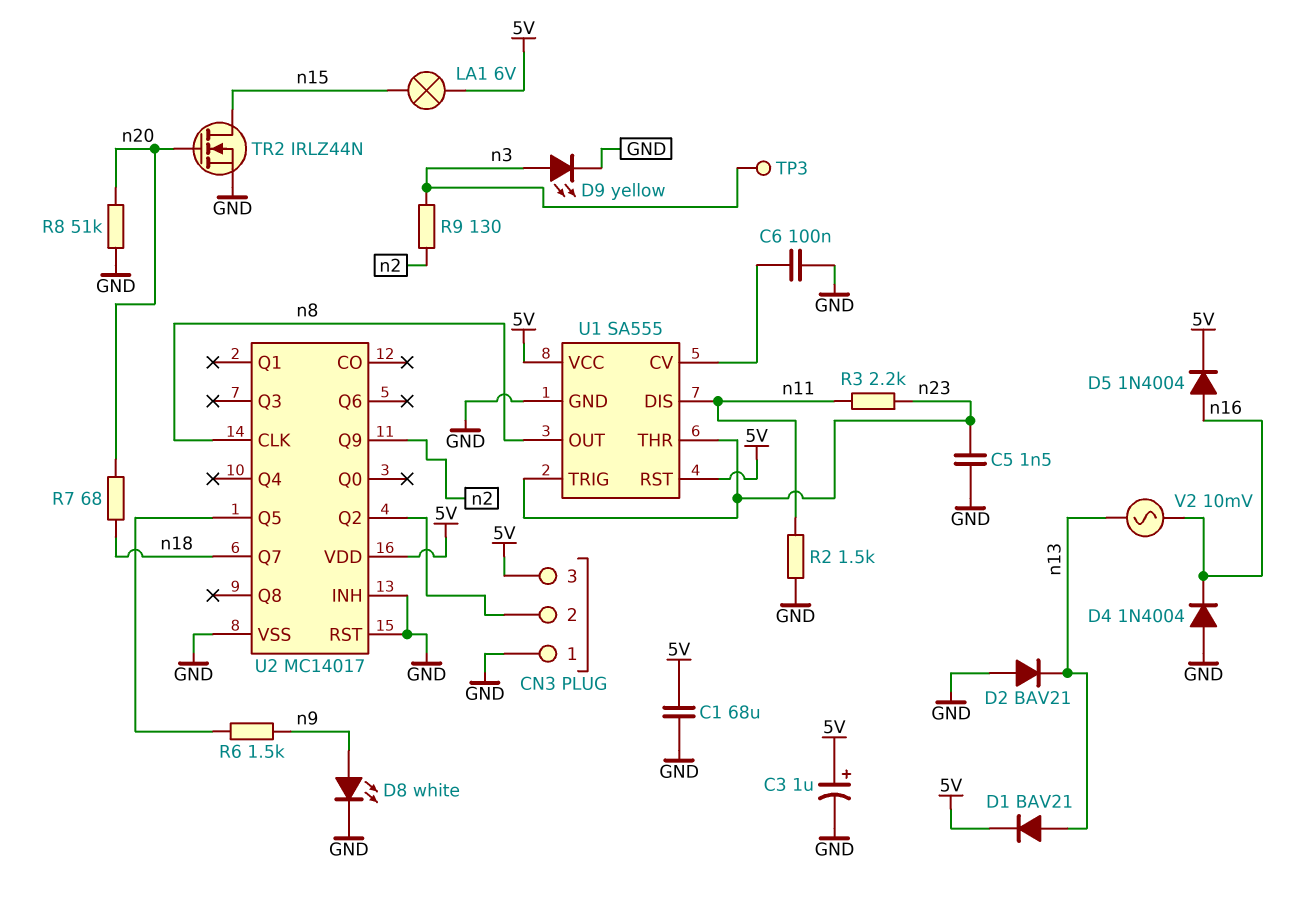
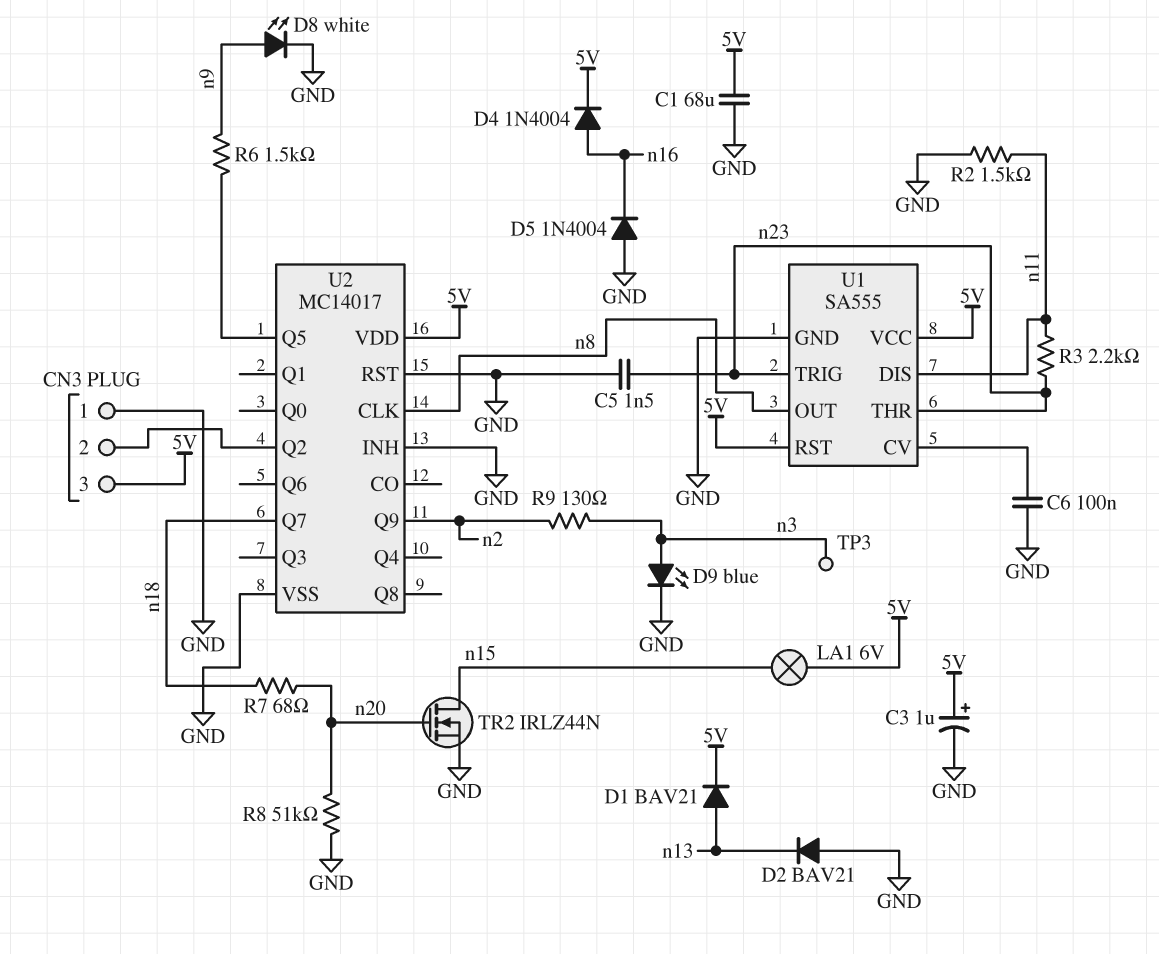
D4: diode 1N4004 (A GND, K n16) -> diode 1N4004 (A n16, K 5V)
D5: diode 1N4004 (A n16, K 5V) -> diode 1N4004 (A GND, K n16)
D9: LED yellow (A n3, K GND) -> LED blue (A n3, K GND)
V2: AC 10mV (n13, n16) -> none

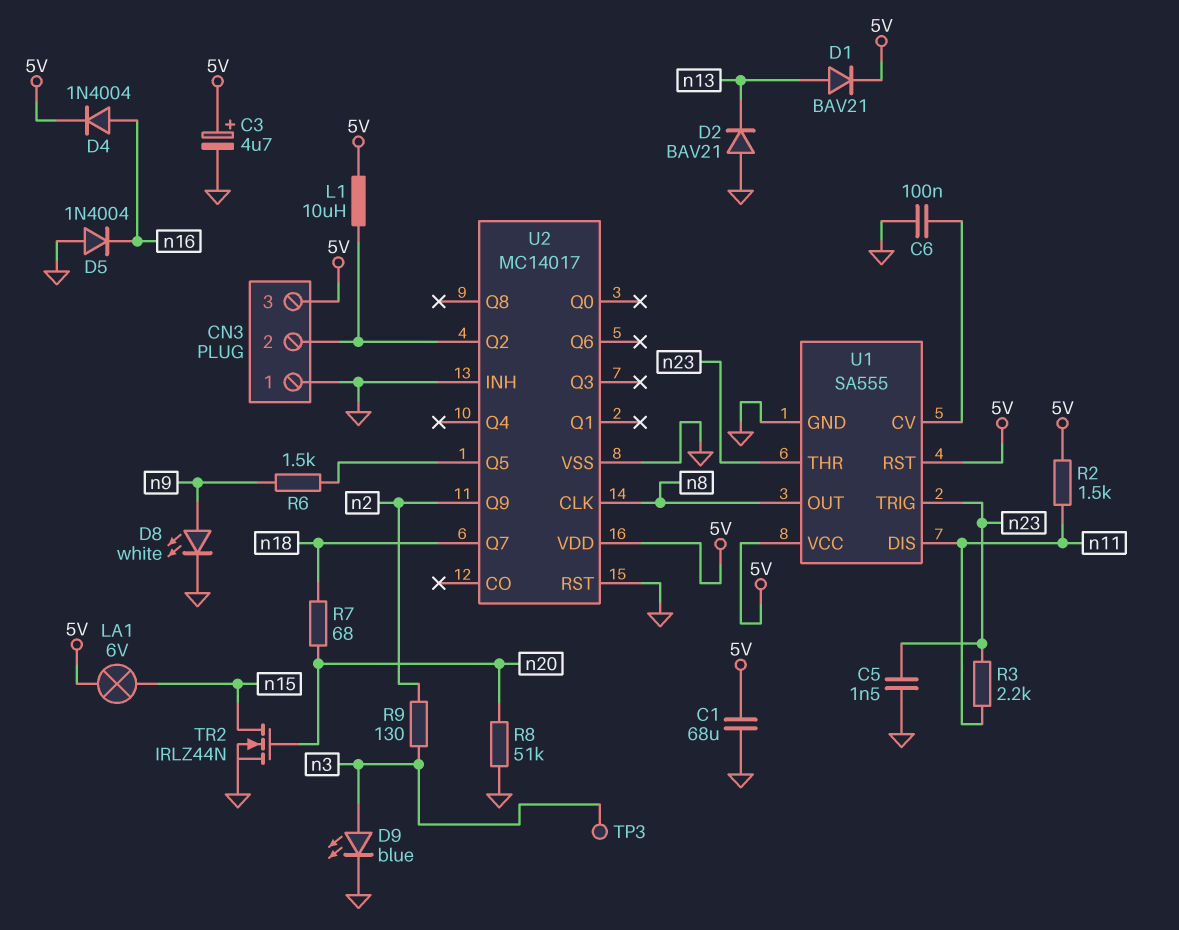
C3: 1uF (plus 5V, minus GND) -> 4.7uF (plus 5V, minus GND)
L1: none -> 10uH (5V, CN3/2)
R2: 1.5k (GND, n11) -> 1.5k (5V, n11)

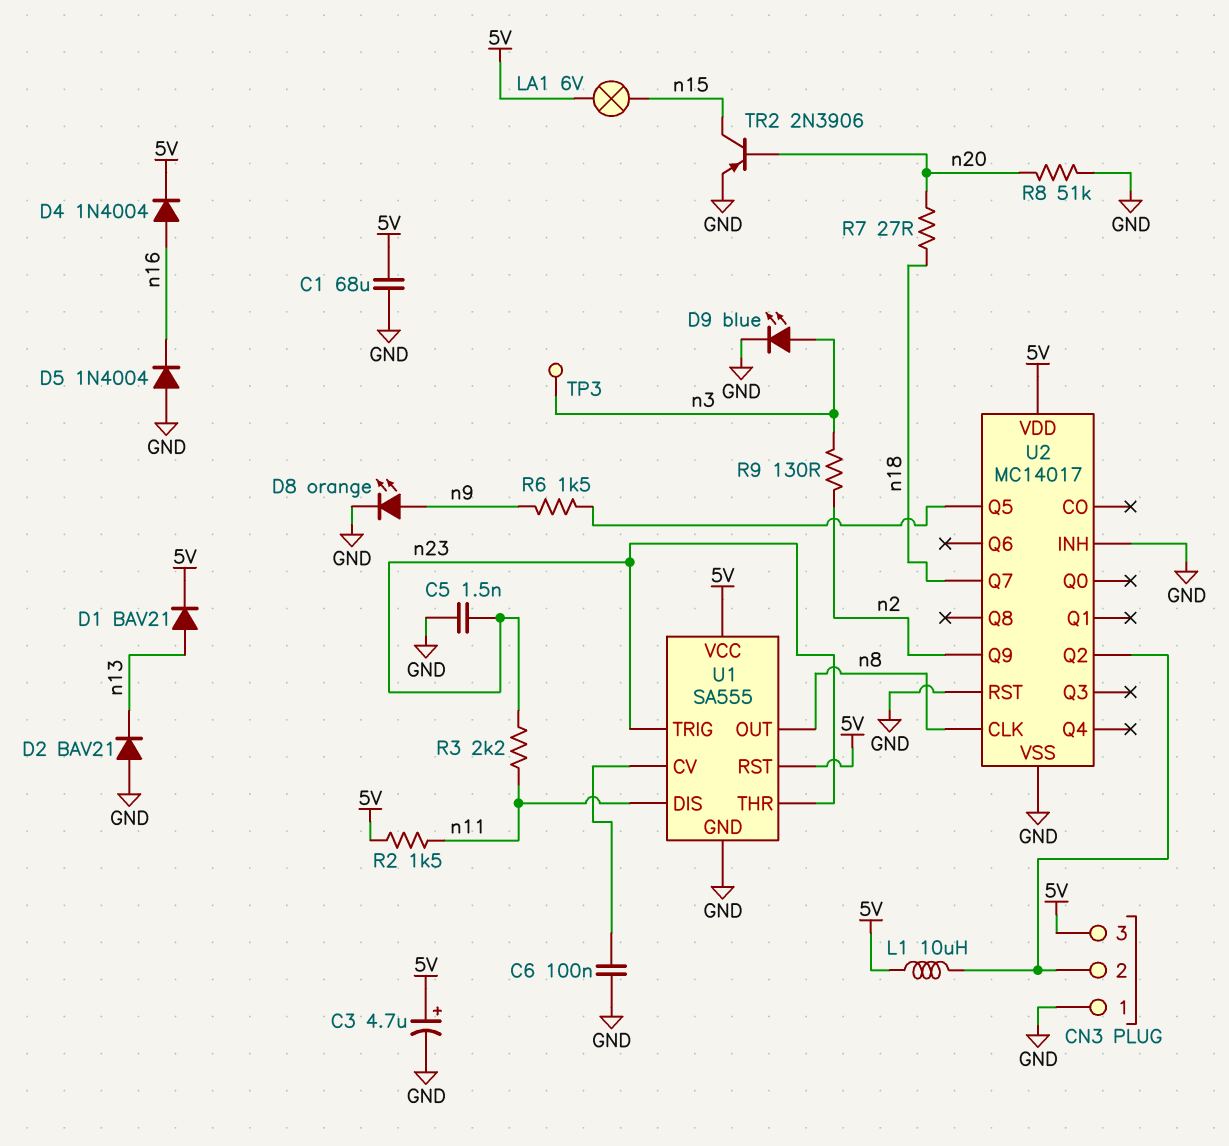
D8: LED white (A n9, K GND) -> LED orange (A n9, K GND)
R7: 68 (n18, n20) -> 27 (n18, n20)
TR2: NMOS IRLZ44N (G n20, D n15, S GND) -> PNP 2N3906 (B n20, C n15, E GND)

